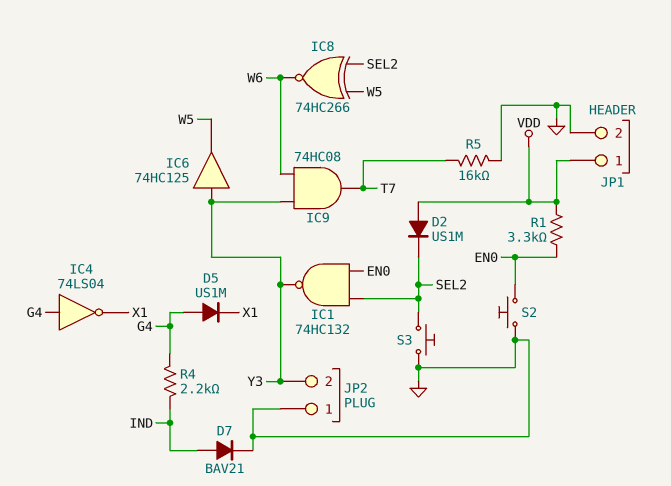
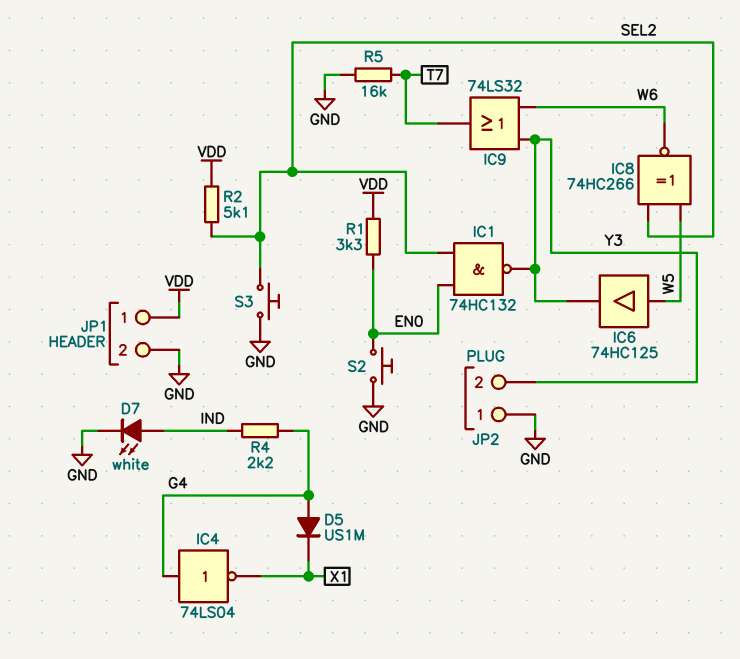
D2: diode US1M (A VDD, K SEL2) -> none
D7: diode BAV21 (A IND, K GND) -> LED white (A IND, K GND)
IC6: buffer 74HC125 (in Y3, out W5) -> buffer 74HC125 (in W5, out Y3)
IC9: AND 74HC08 (in W6, in Y3, out T7) -> OR 74LS32 (in W6, in Y3, out T7)
R2: none -> 5.1k (SEL2, VDD)

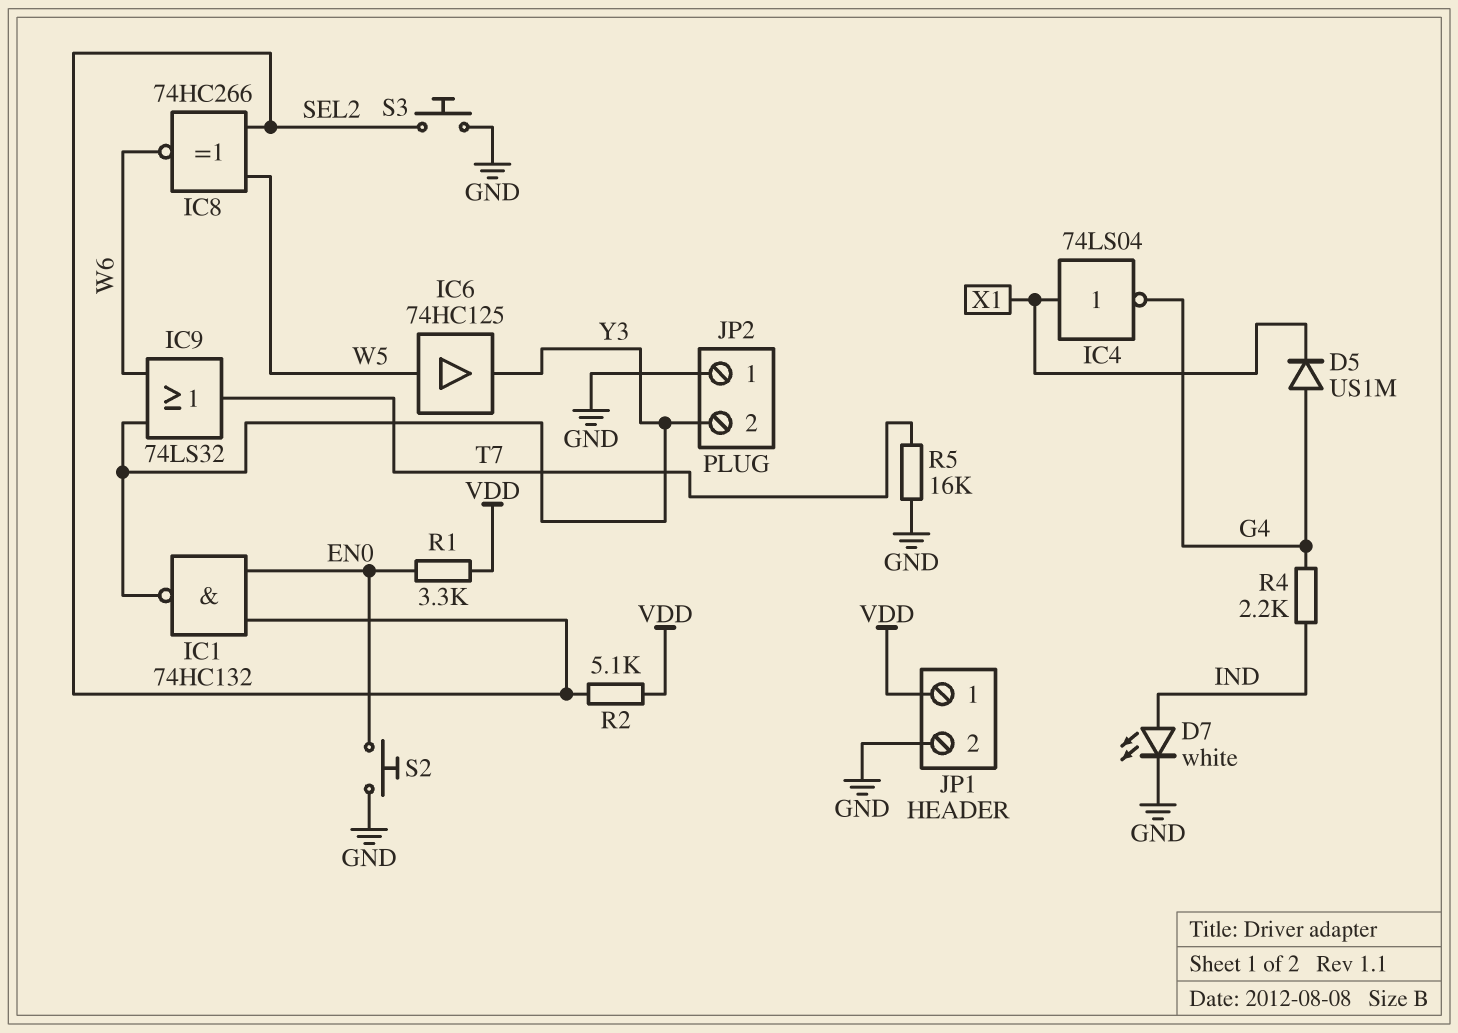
IC4: NOT 74LS04 (in G4, out X1) -> NOT 74LS04 (in X1, out G4)

